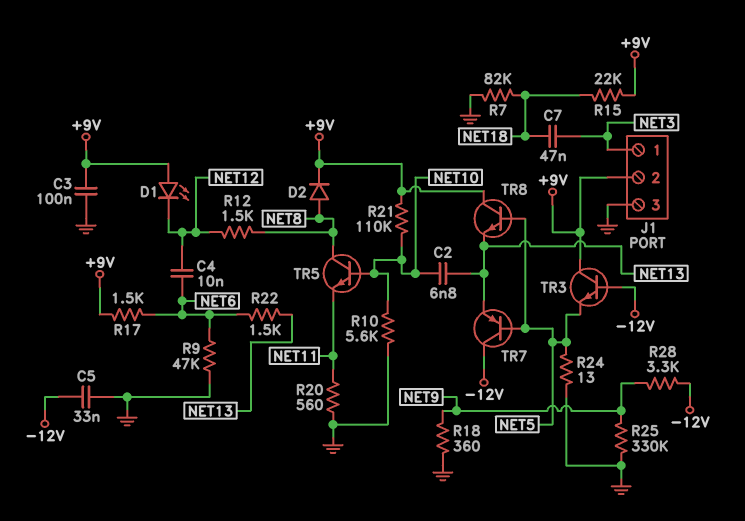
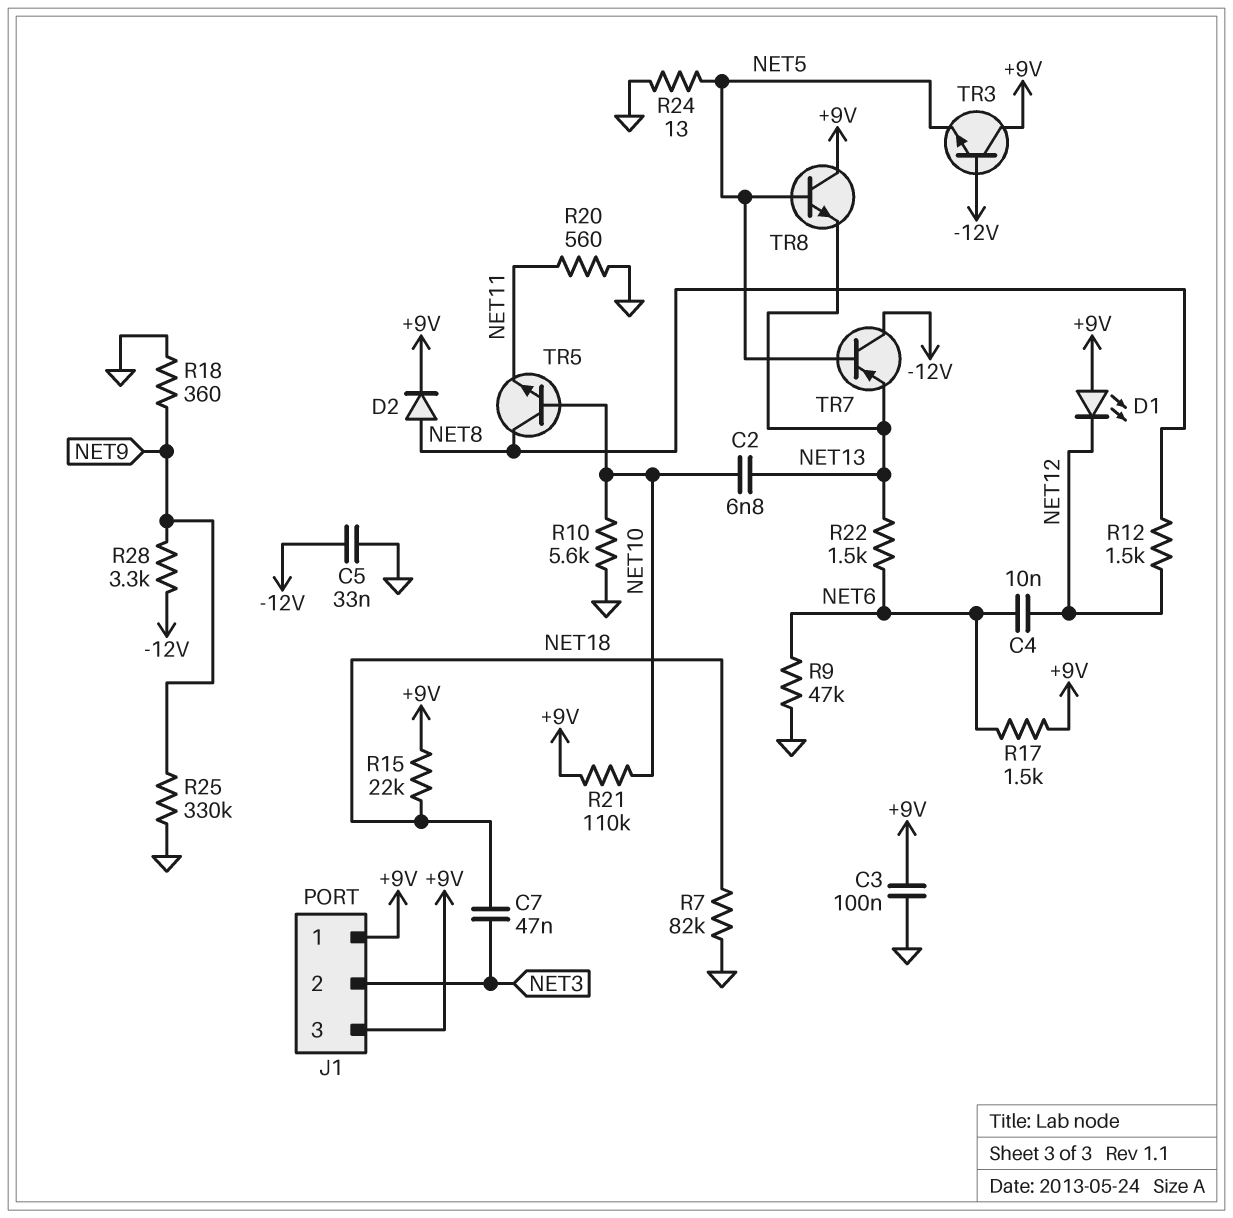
J1 pin 1: NET3 -> +9V
J1 pin 2: +9V -> NET3
J1 pin 3: GND -> +9V

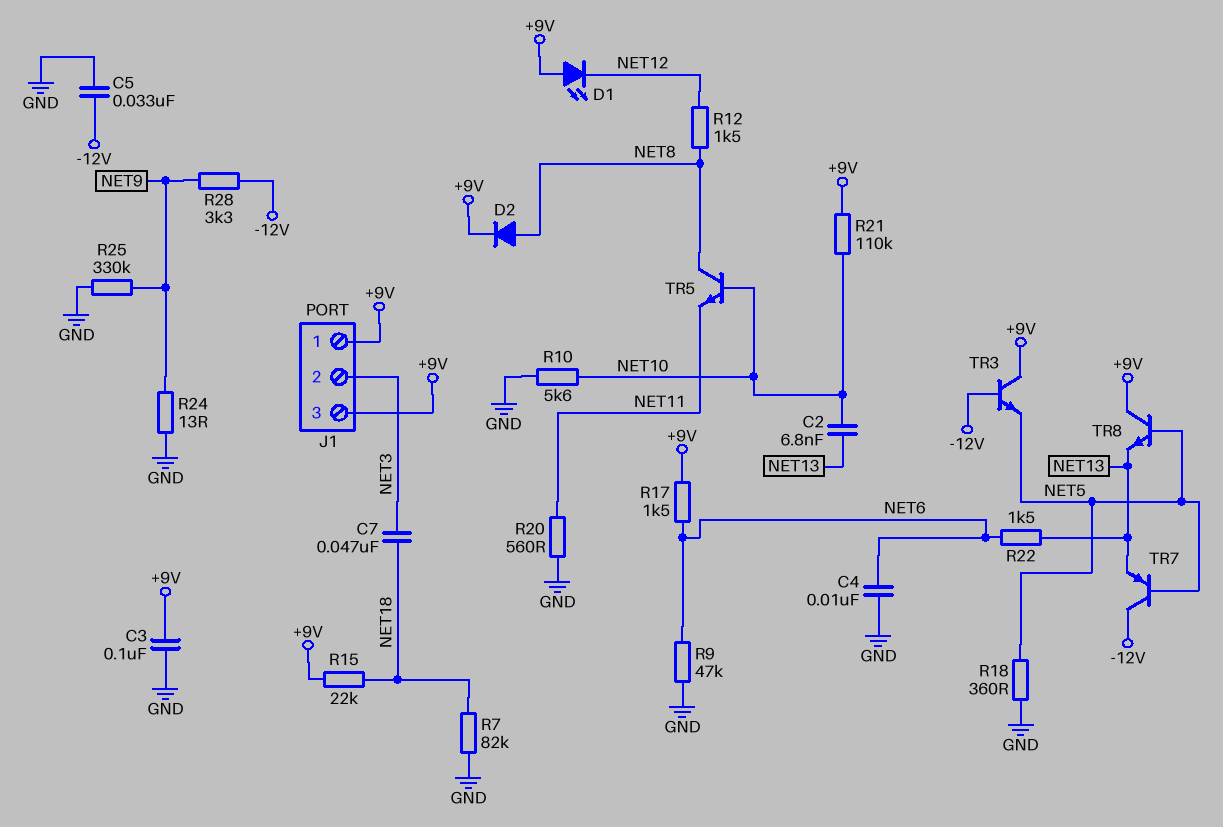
C4: 10nF (NET6, NET12) -> 10nF (GND, NET6)
R18: 360 (GND, NET9) -> 360 (GND, NET5)
R24: 13 (GND, NET5) -> 13 (GND, NET9)

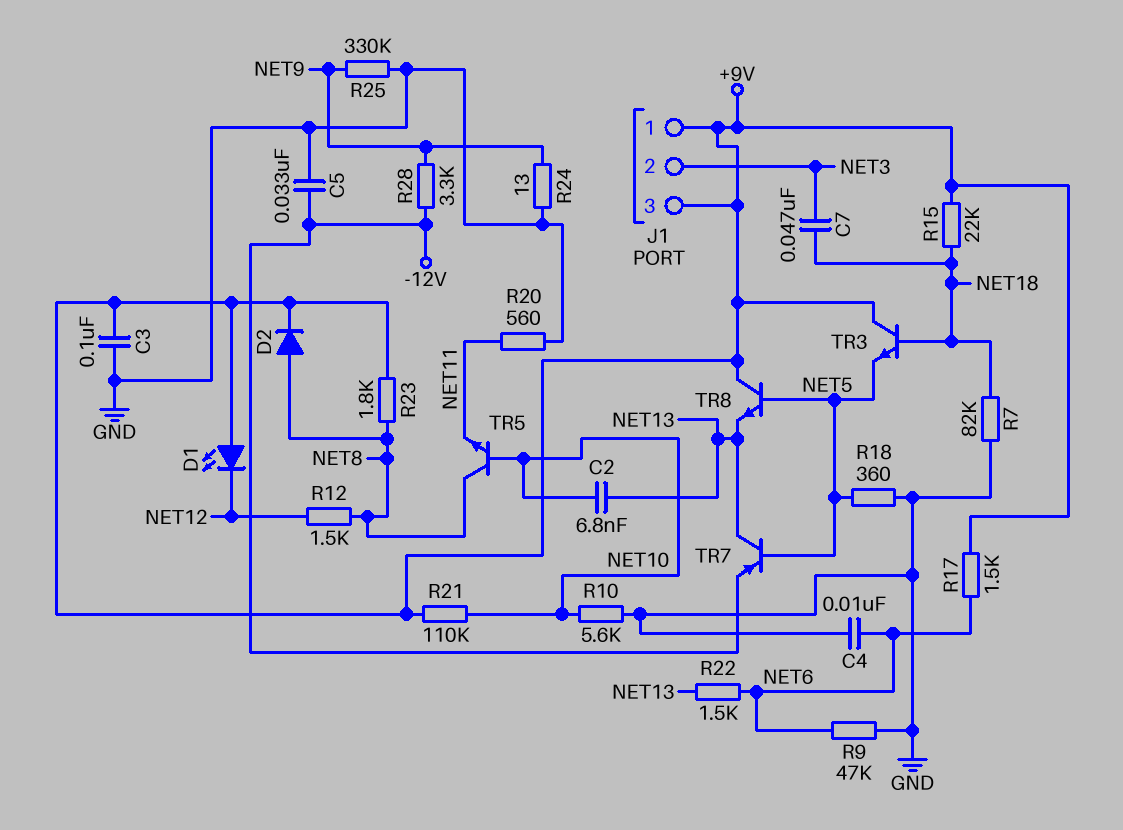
R23: none -> 1.8k (+9V, NET8)
TR3: NPN (B -12V, C +9V, E NET5) -> NPN (B NET18, C +9V, E NET5)
TR7: PNP (B NET5, C -12V, E NET13) -> PNP (B NET5, C NET13, E -12V)

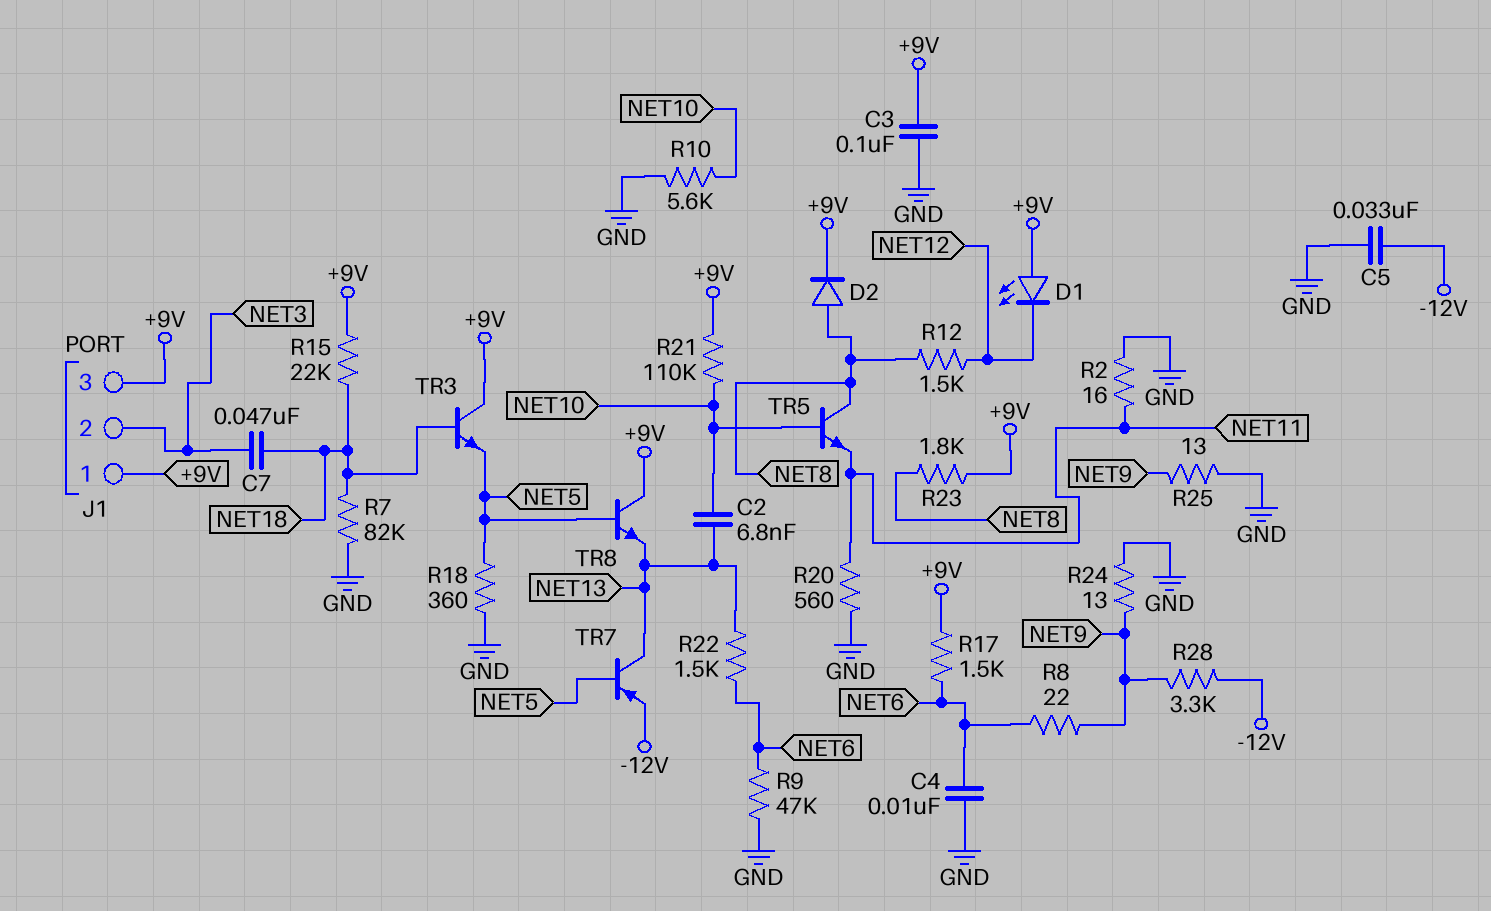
R2: none -> 16 (GND, NET11)
R8: none -> 22 (NET6, NET9)
R25: 330k (GND, NET9) -> 13 (GND, NET9)

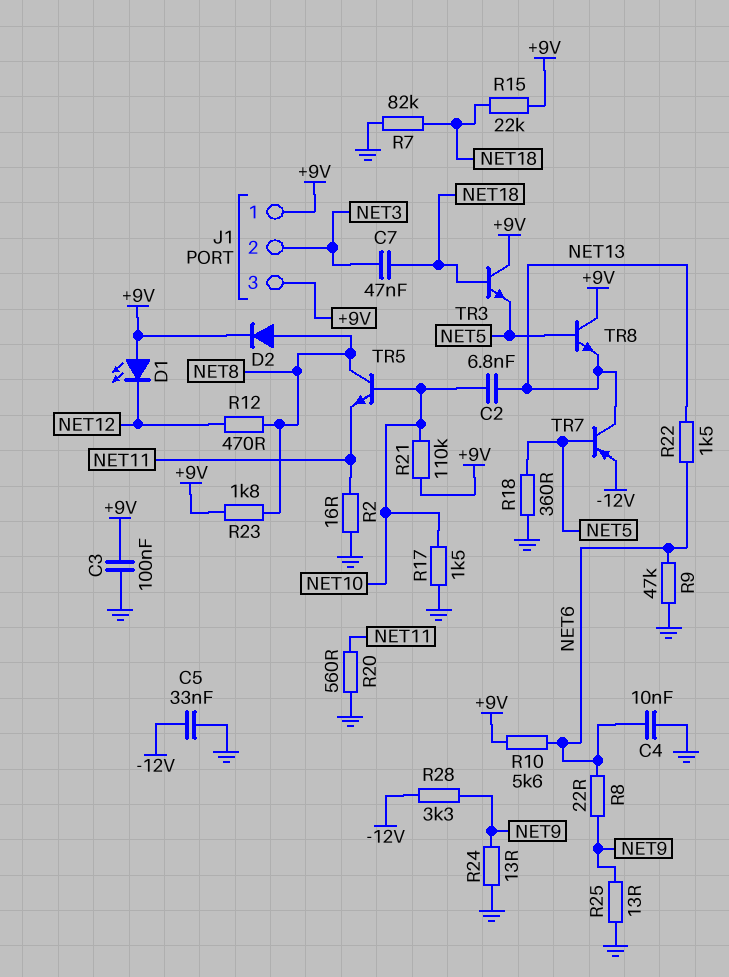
R10: 5.6k (GND, NET10) -> 5.6k (+9V, NET6)
R12: 1.5k (NET8, NET12) -> 470 (NET8, NET12)
R17: 1.5k (+9V, NET6) -> 1.5k (GND, NET10)

